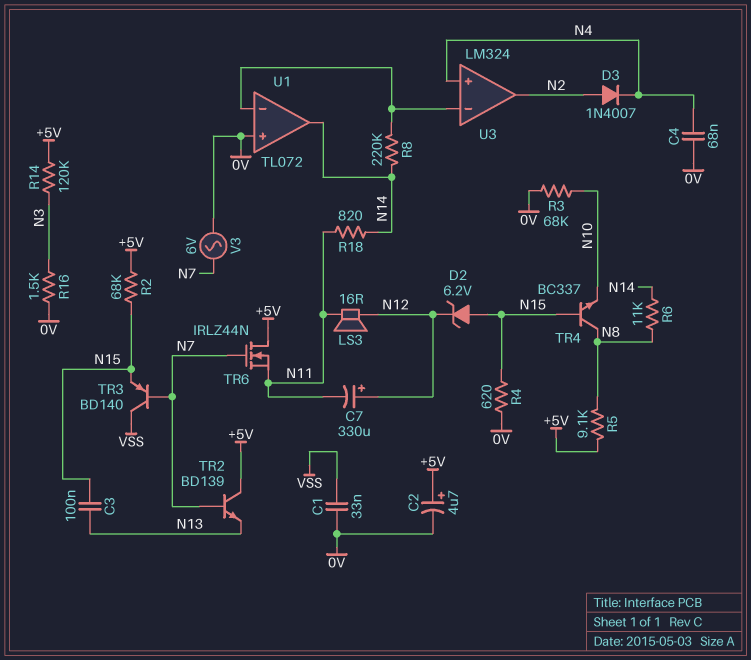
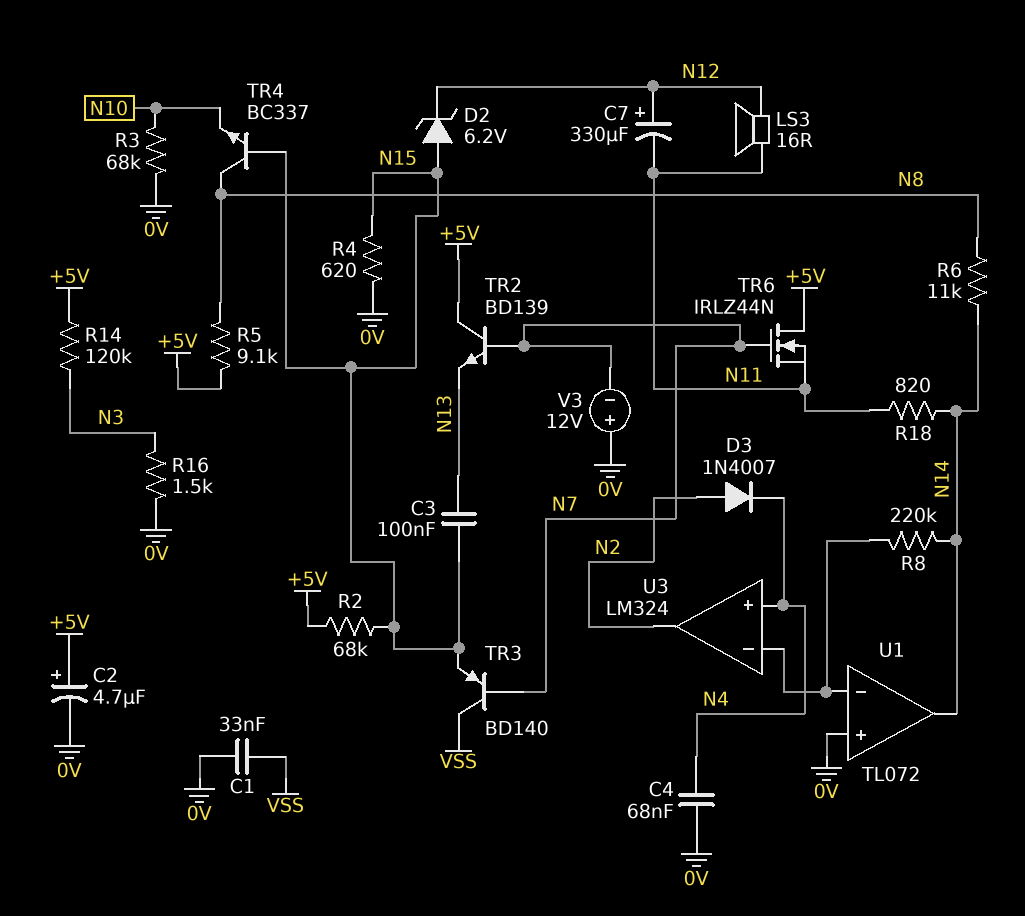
V3: AC 6V (0V, N7) -> 12V (plus 0V, minus N7)

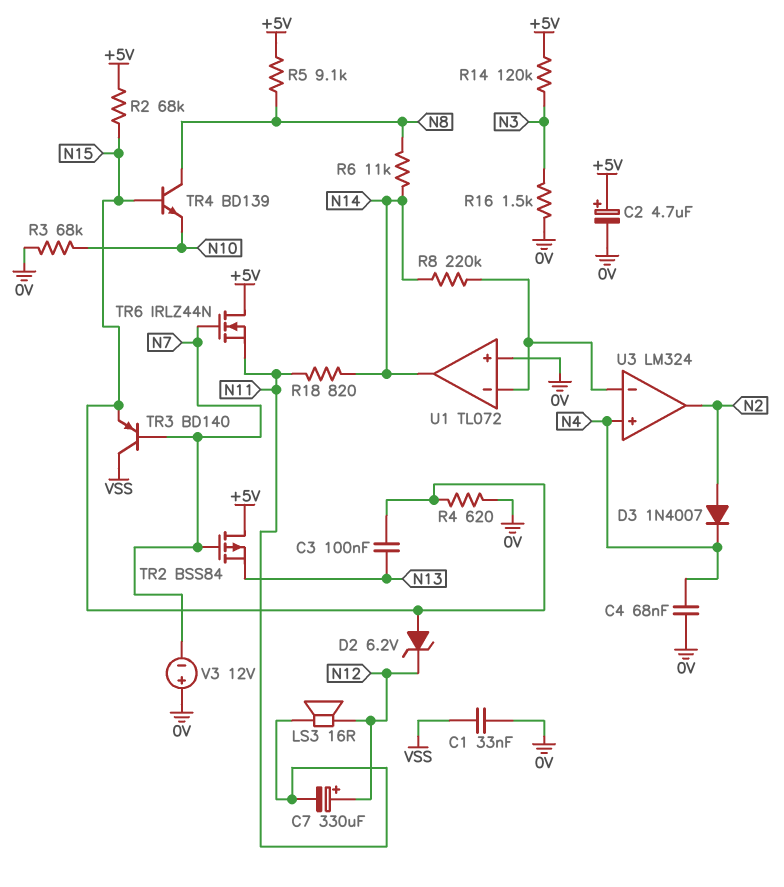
TR2: NPN BD139 (B N7, C +5V, E N13) -> PMOS BSS84 (G N7, D +5V, S N13)
TR4: NPN BC337 (B N15, C N8, E N10) -> NPN BD139 (B N15, C N8, E N10)

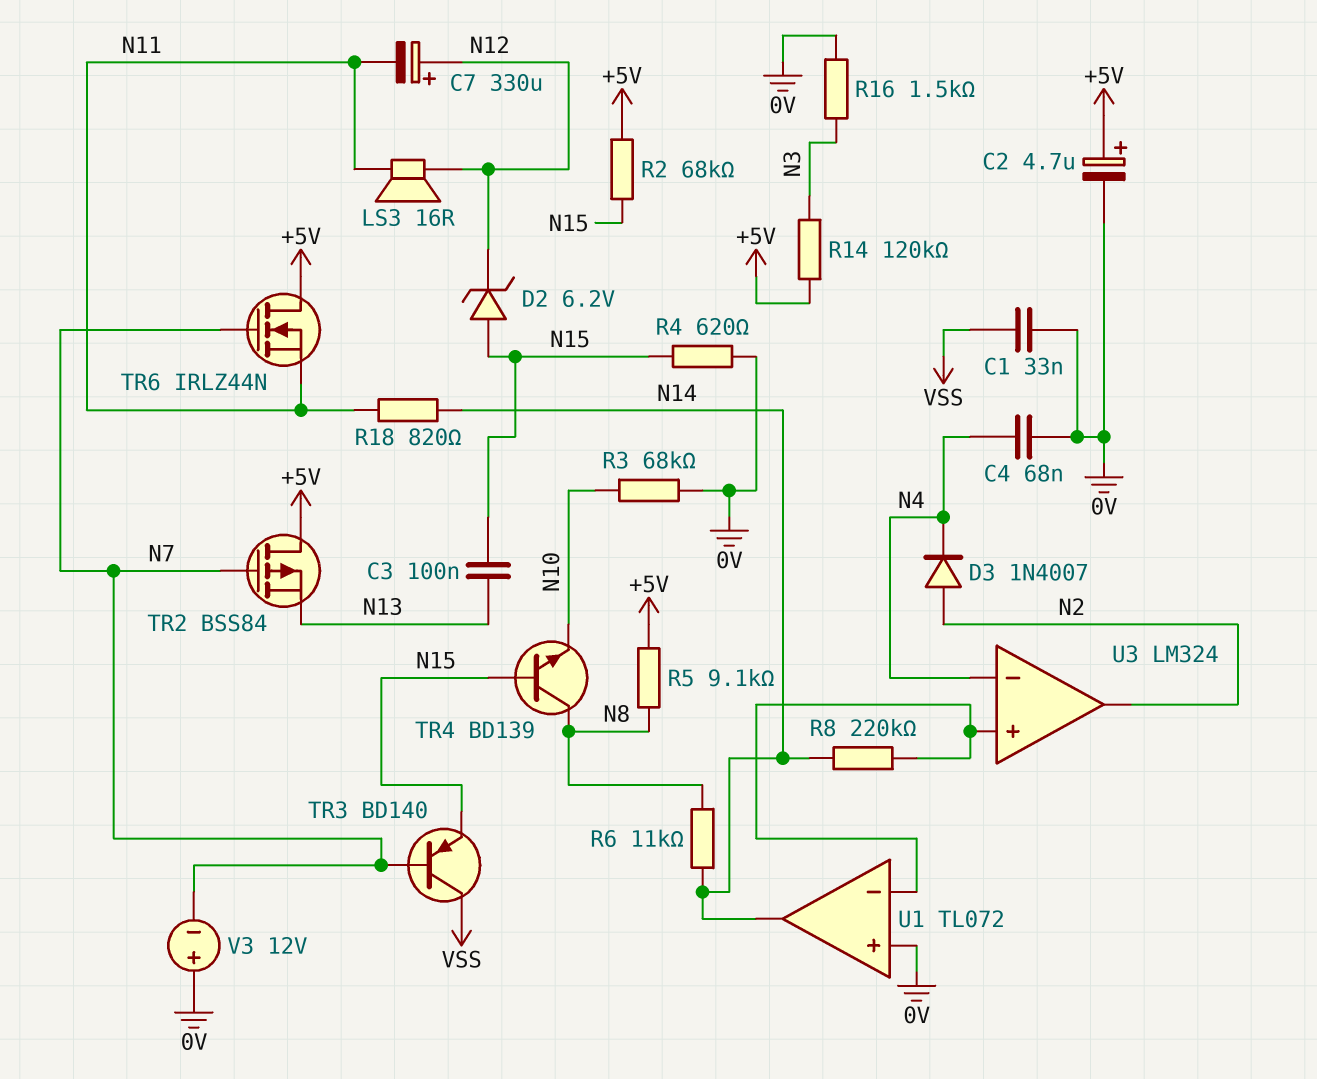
U3 pin in+: N4 -> U1/in-
U3 pin in-: U1/in- -> N4

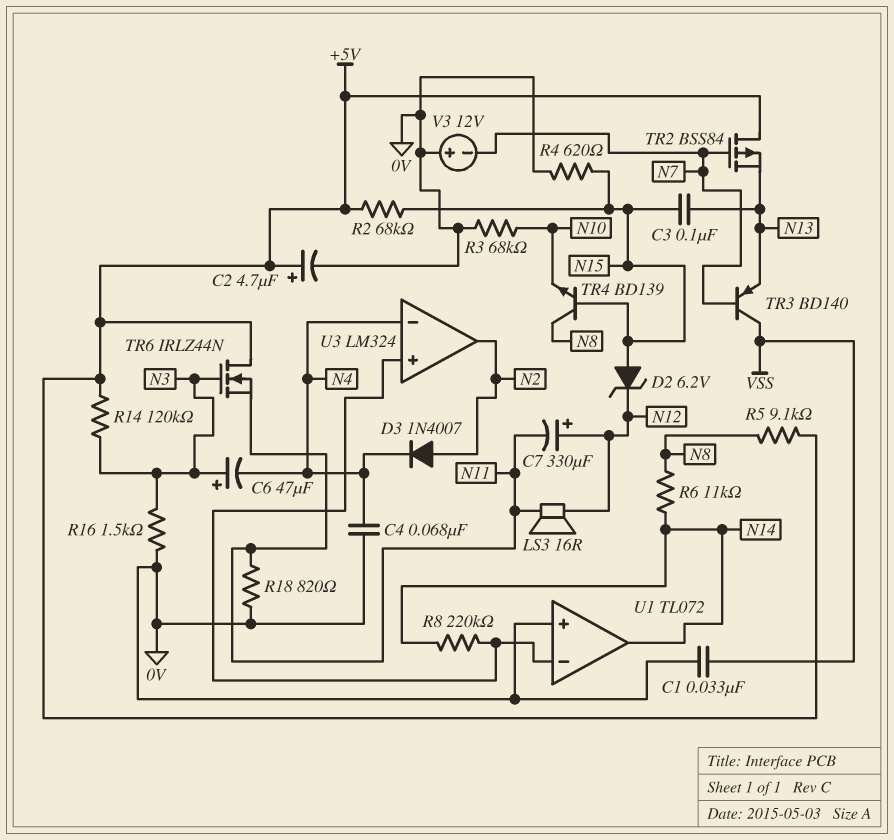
C6: none -> 47uF (plus N3, minus N4)
R18: 820 (N11, N14) -> 820 (0V, N11)
TR3: PNP BD140 (B N7, C VSS, E N15) -> PNP BD140 (B N7, C VSS, E N13)
TR6: NMOS IRLZ44N (G N7, D +5V, S N11) -> NMOS IRLZ44N (G N3, D +5V, S N11)

